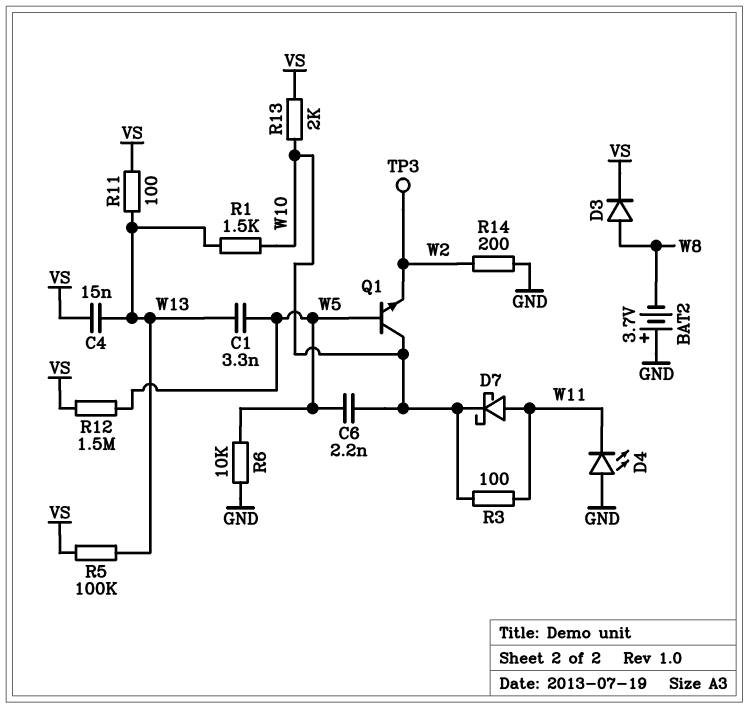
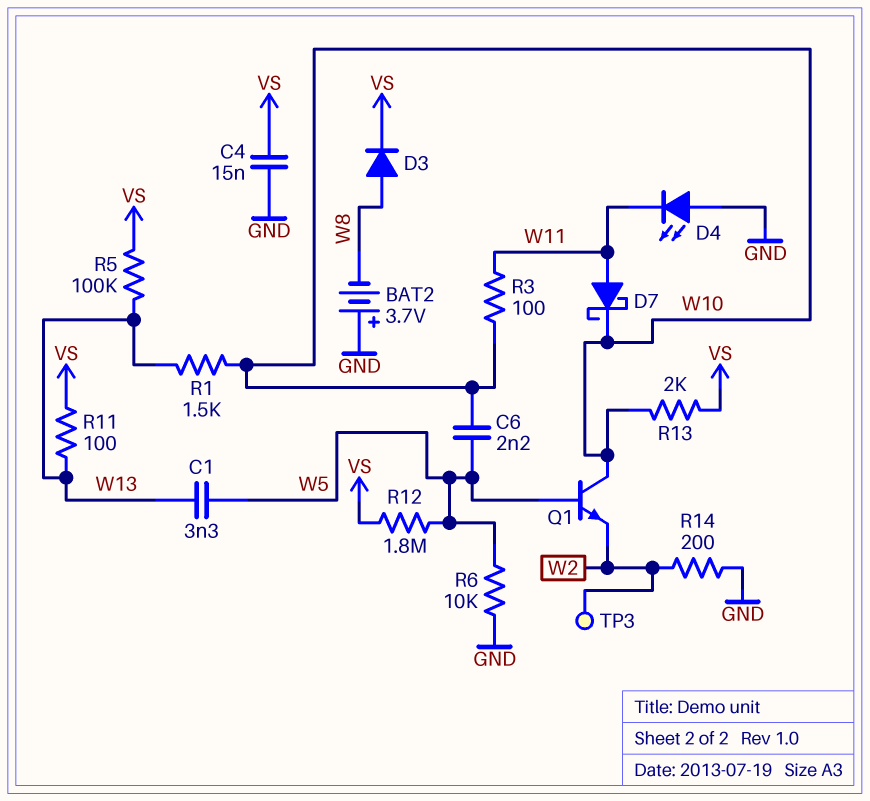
C4: 15nF (VS, W13) -> 15nF (GND, VS)
R12: 1.5M (VS, W5) -> 1.8M (VS, W5)

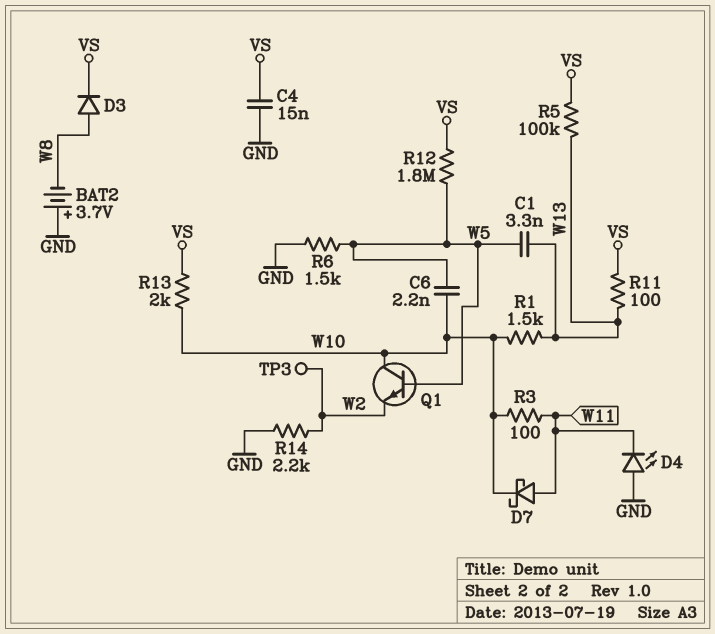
R6: 10k (GND, W5) -> 1.5k (GND, W5)
R14: 200 (GND, W2) -> 2.2k (GND, W2)

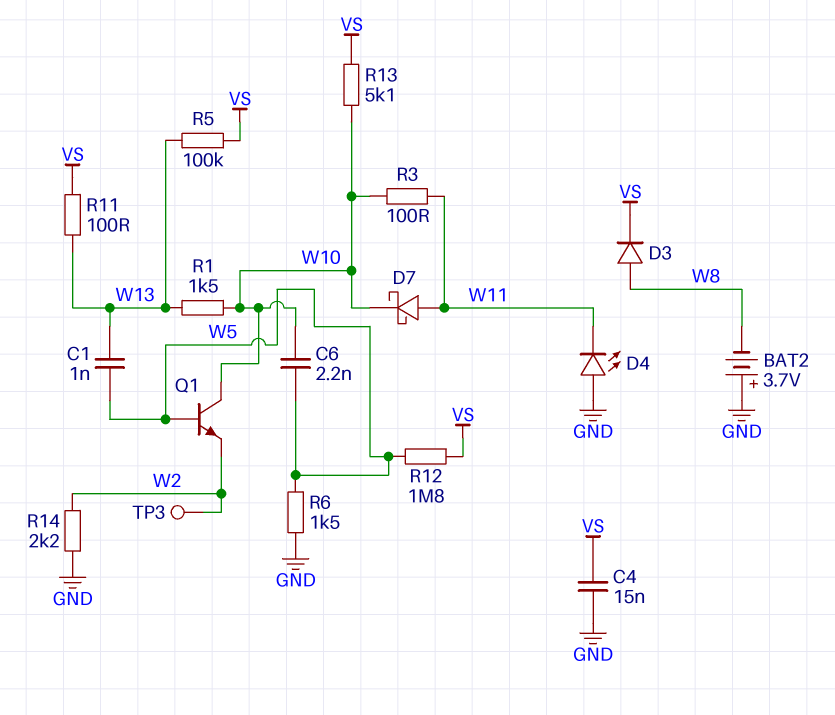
C1: 3.3nF (W5, W13) -> 1nF (W5, W13)
R13: 2k (VS, W10) -> 5.1k (VS, W10)

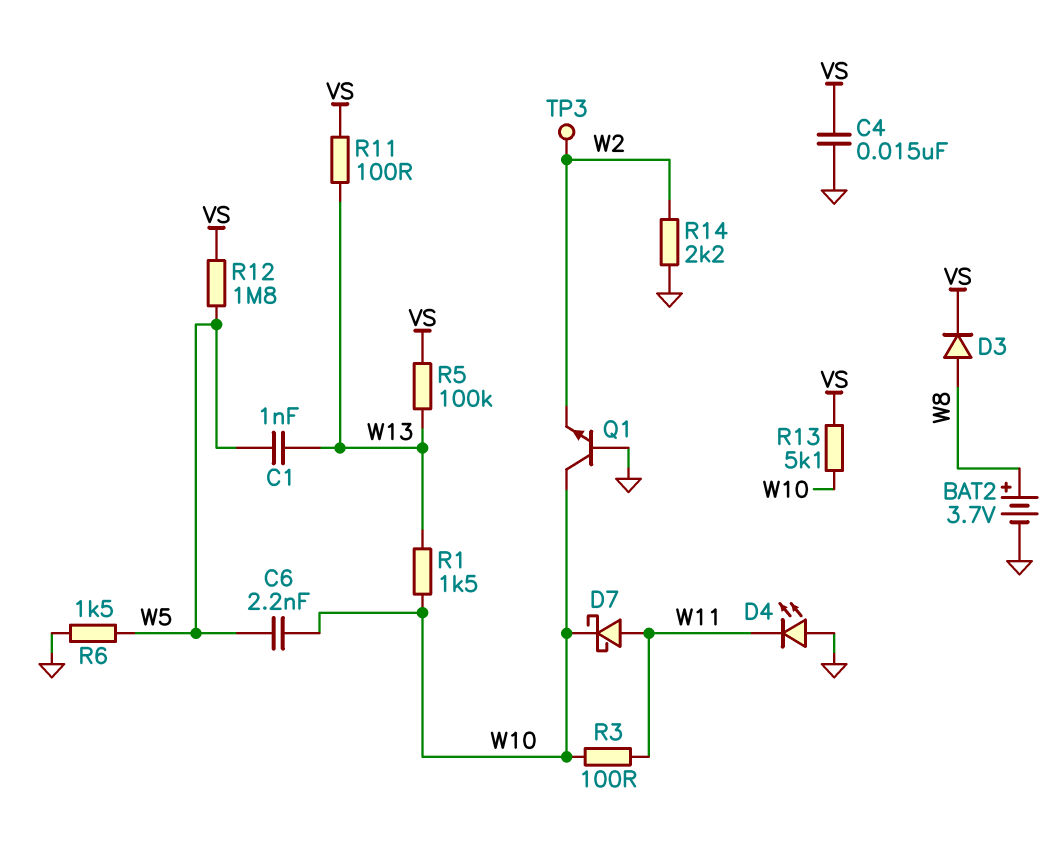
BAT2: 3.7V (plus GND, minus W8) -> 3.7V (plus W8, minus GND)
Q1: NPN (B W5, C W10, E W2) -> NPN (B GND, C W10, E W2)

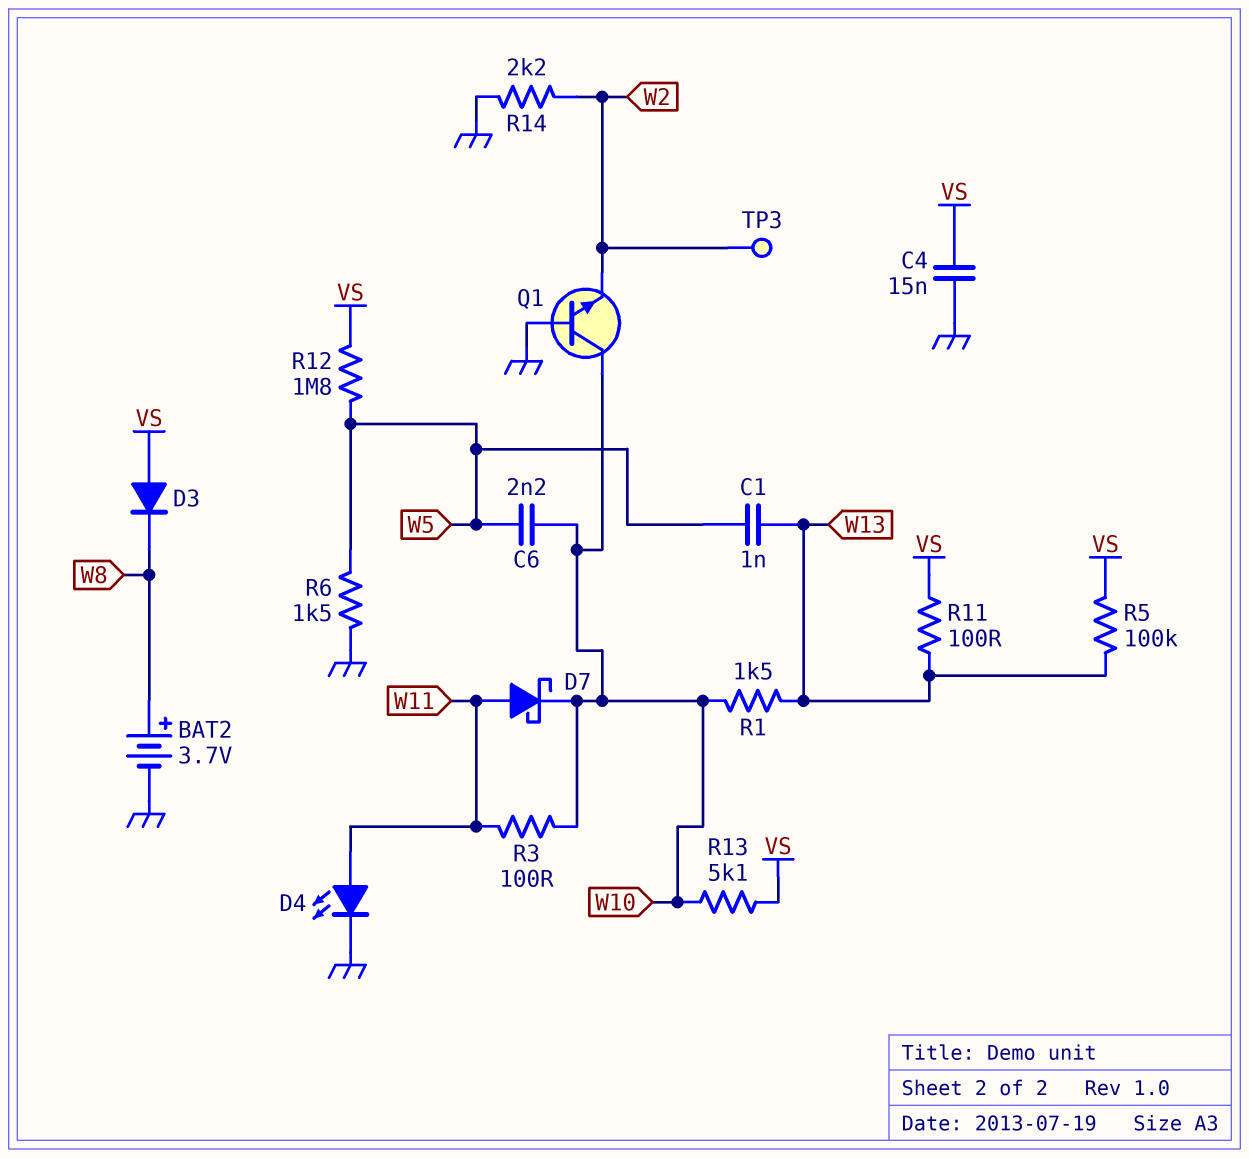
D3: diode (A W8, K VS) -> diode (A VS, K W8)
D4: LED (A GND, K W11) -> LED (A W11, K GND)

